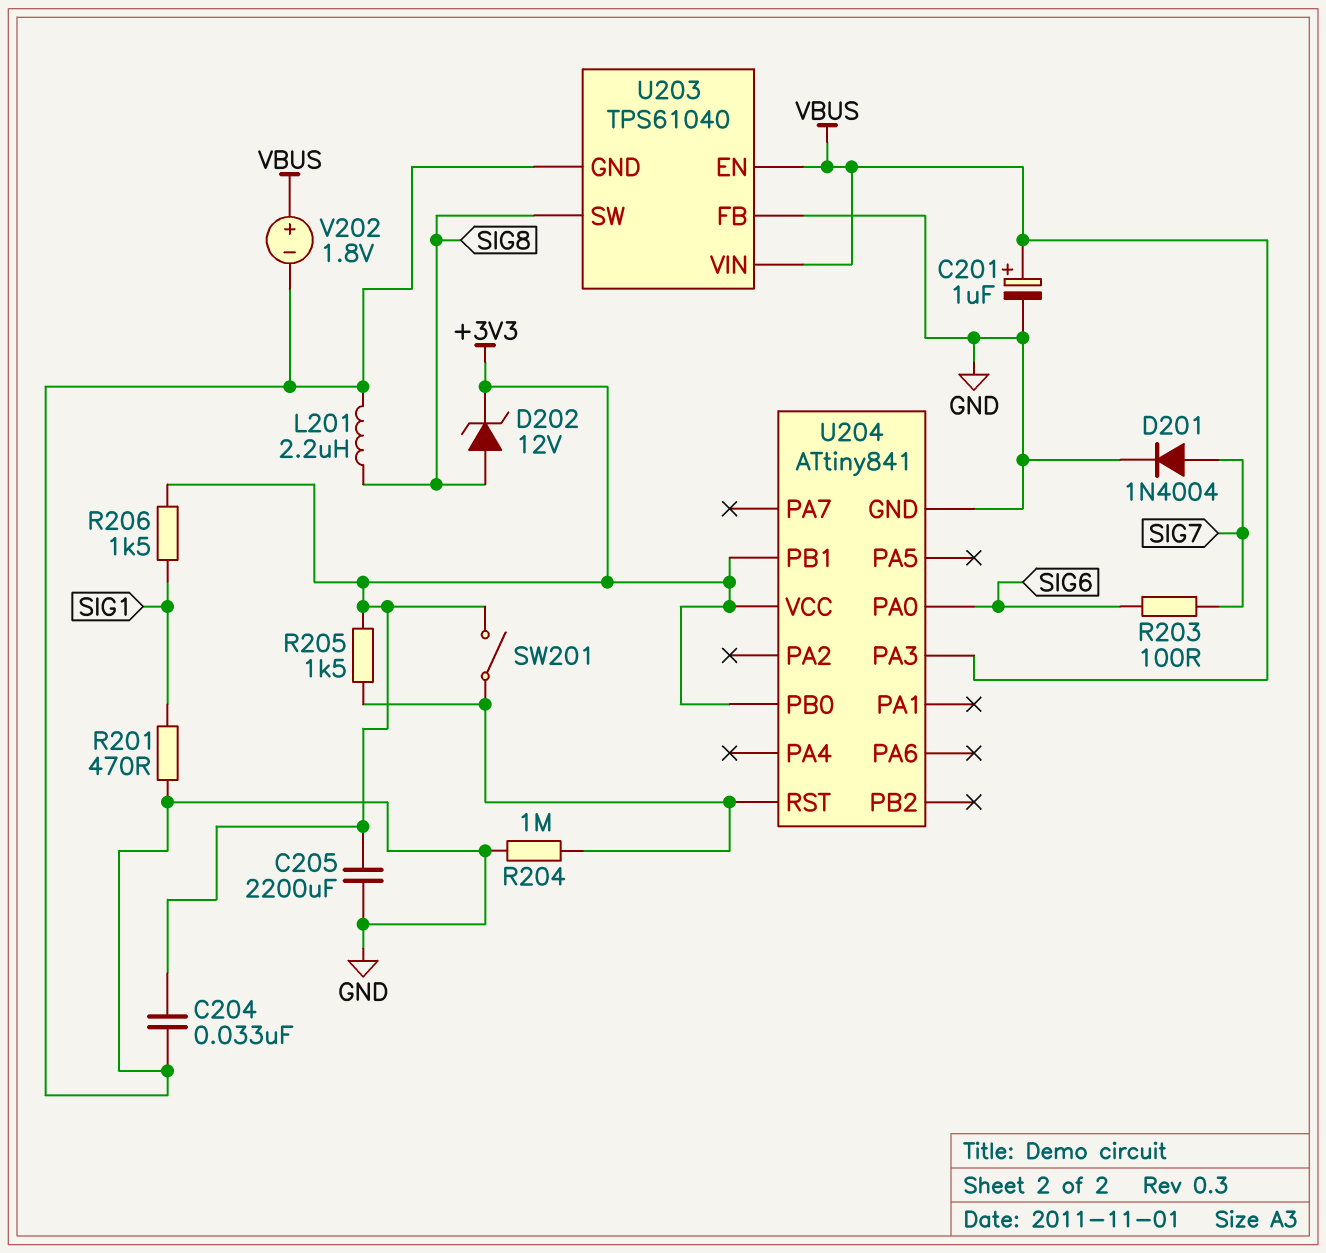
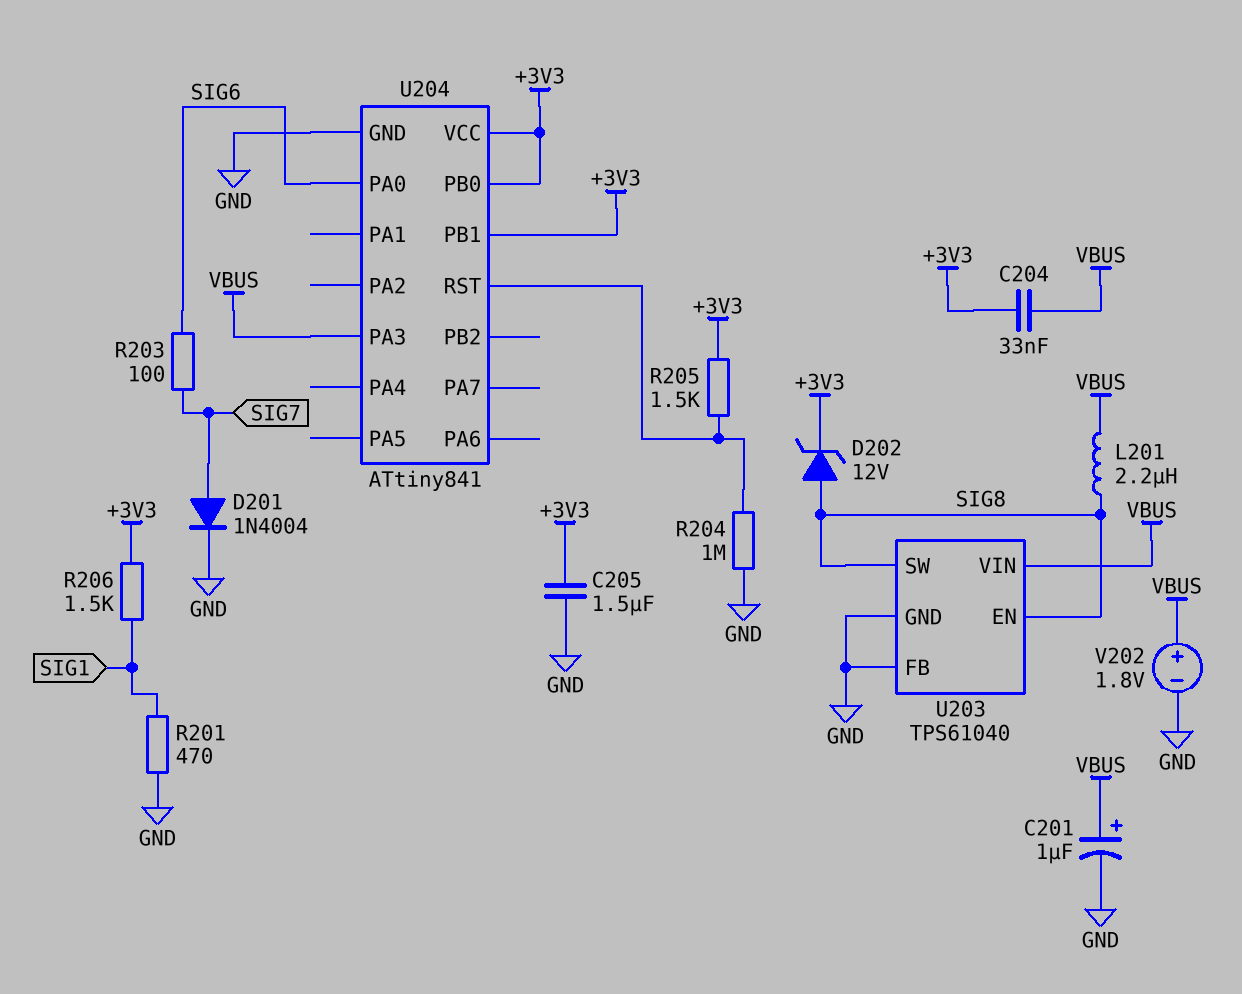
C204: 33nF (+3V3, GND) -> 33nF (+3V3, VBUS)
C205: 2200uF (+3V3, GND) -> 1.5uF (+3V3, GND)
L201: 2.2uH (GND, SIG8) -> 2.2uH (SIG8, VBUS)
SW201: switch (+3V3, U204/RST) -> none
U203 pin EN: VBUS -> SIG8

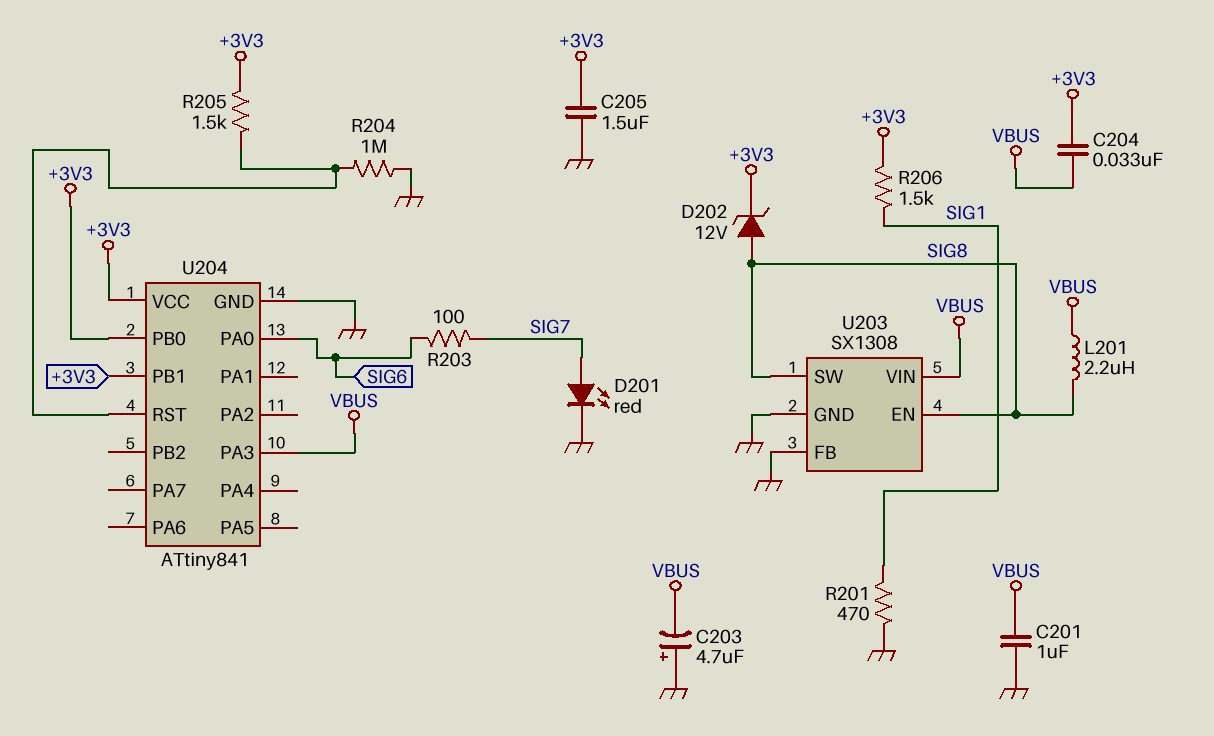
C201: 1uF (plus VBUS, minus GND) -> 1uF (GND, VBUS)
C203: none -> 4.7uF (plus GND, minus VBUS)
D201: diode 1N4004 (A SIG7, K GND) -> LED red (A SIG7, K GND)
U203: TPS61040 -> SX1308
V202: 1.8V (plus VBUS, minus GND) -> none

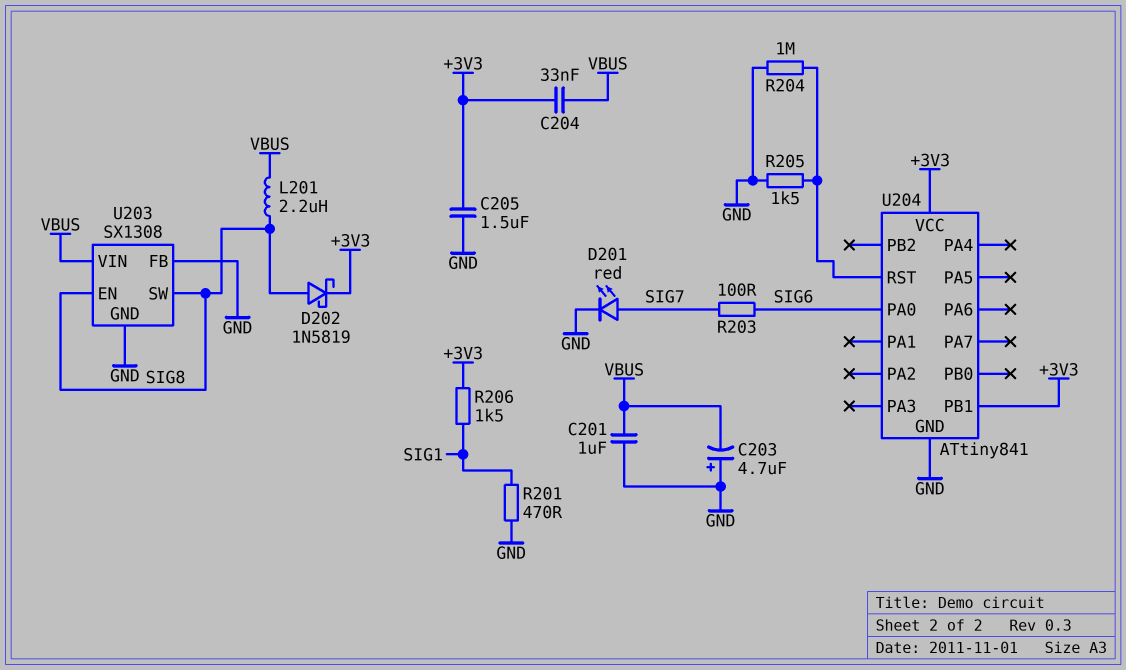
D202: zener 12V (A SIG8, K +3V3) -> schottky 1N5819 (A SIG8, K +3V3)
R205: 1.5k (+3V3, U204/RST) -> 1.5k (GND, U204/RST)
U204 pin PA3: VBUS -> none
U204 pin PB0: +3V3 -> none

